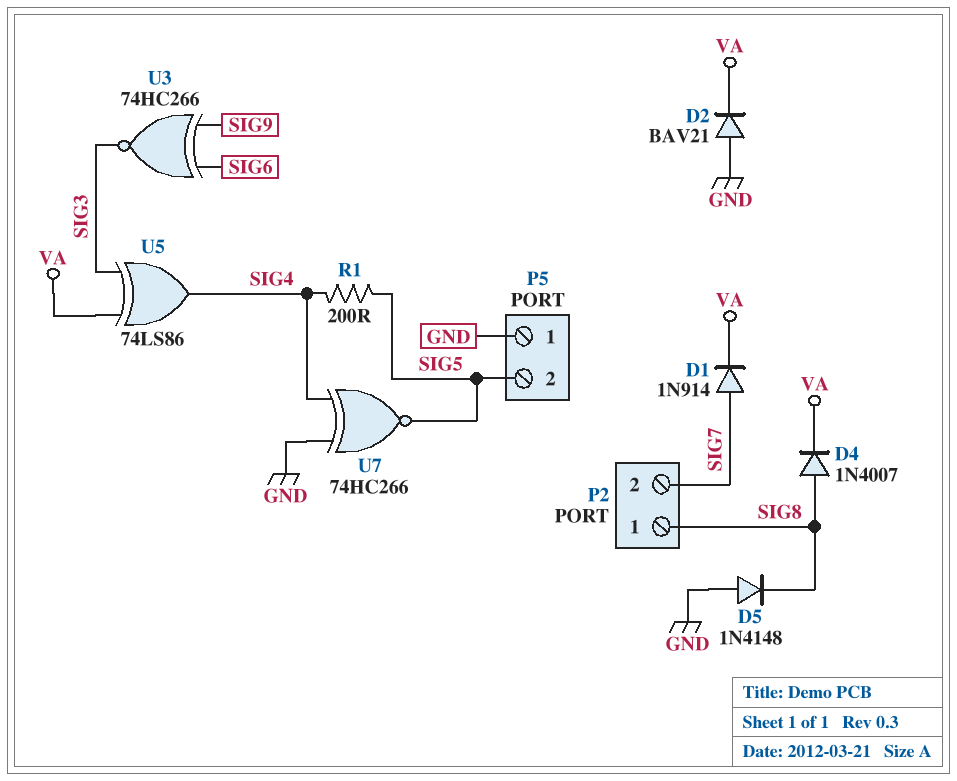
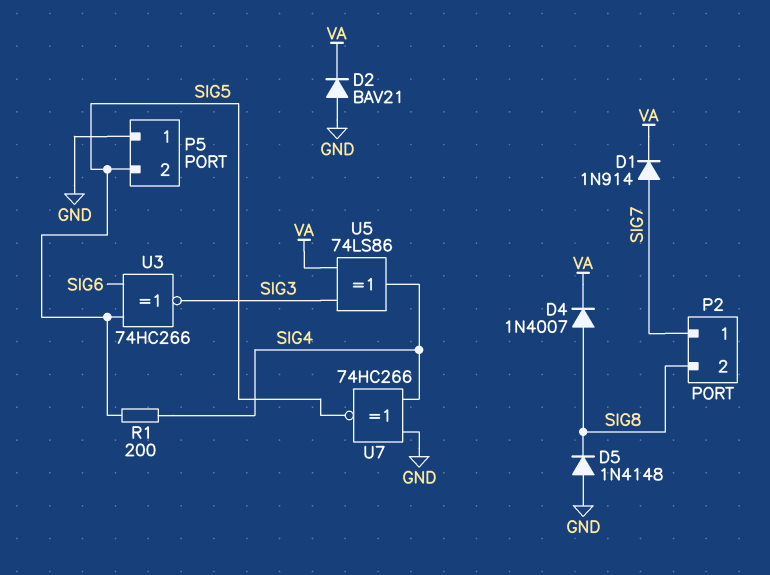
P2 pin 1: SIG8 -> SIG7
P2 pin 2: SIG7 -> SIG8
U3: XNOR 74HC266 (in SIG6, in SIG9, out SIG3) -> XNOR 74HC266 (in SIG5, in SIG6, out SIG3)

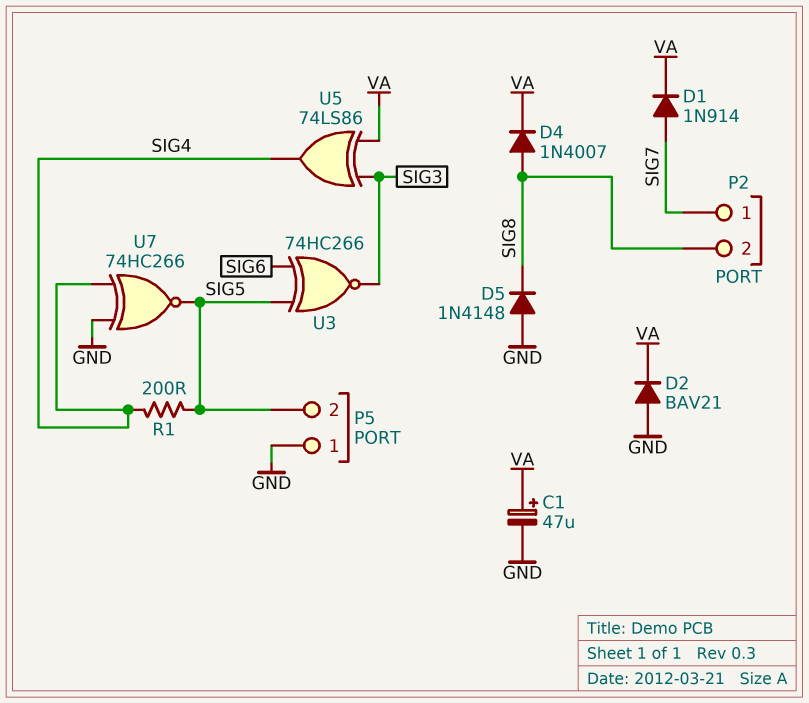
C1: none -> 47uF (plus VA, minus GND)

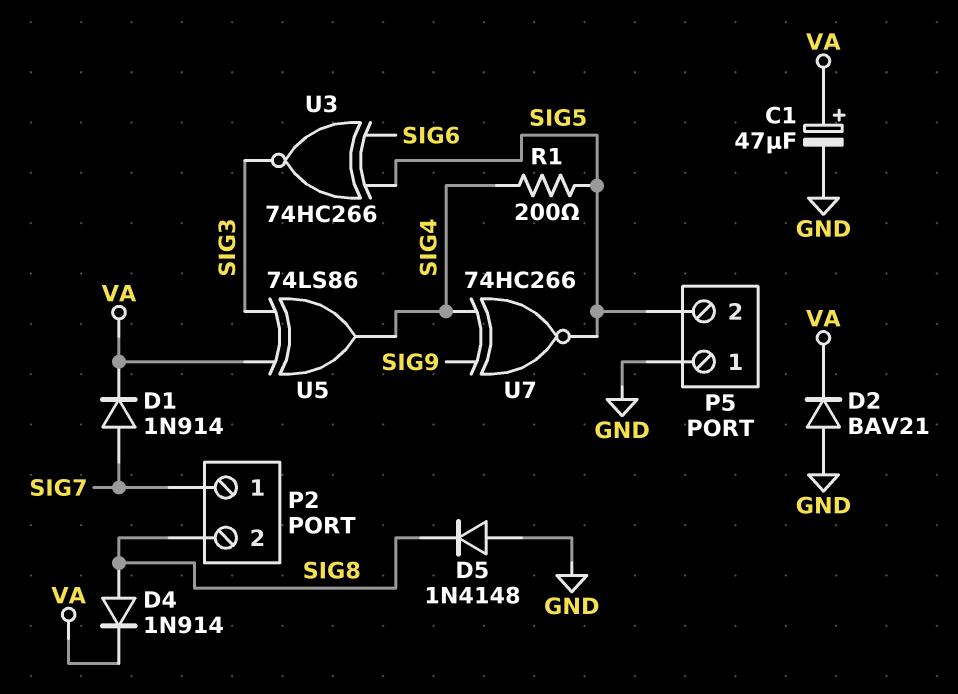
D4: diode 1N4007 (A SIG8, K VA) -> diode 1N914 (A SIG8, K VA)
U7: XNOR 74HC266 (in GND, in SIG4, out SIG5) -> XNOR 74HC266 (in SIG4, in SIG9, out SIG5)

